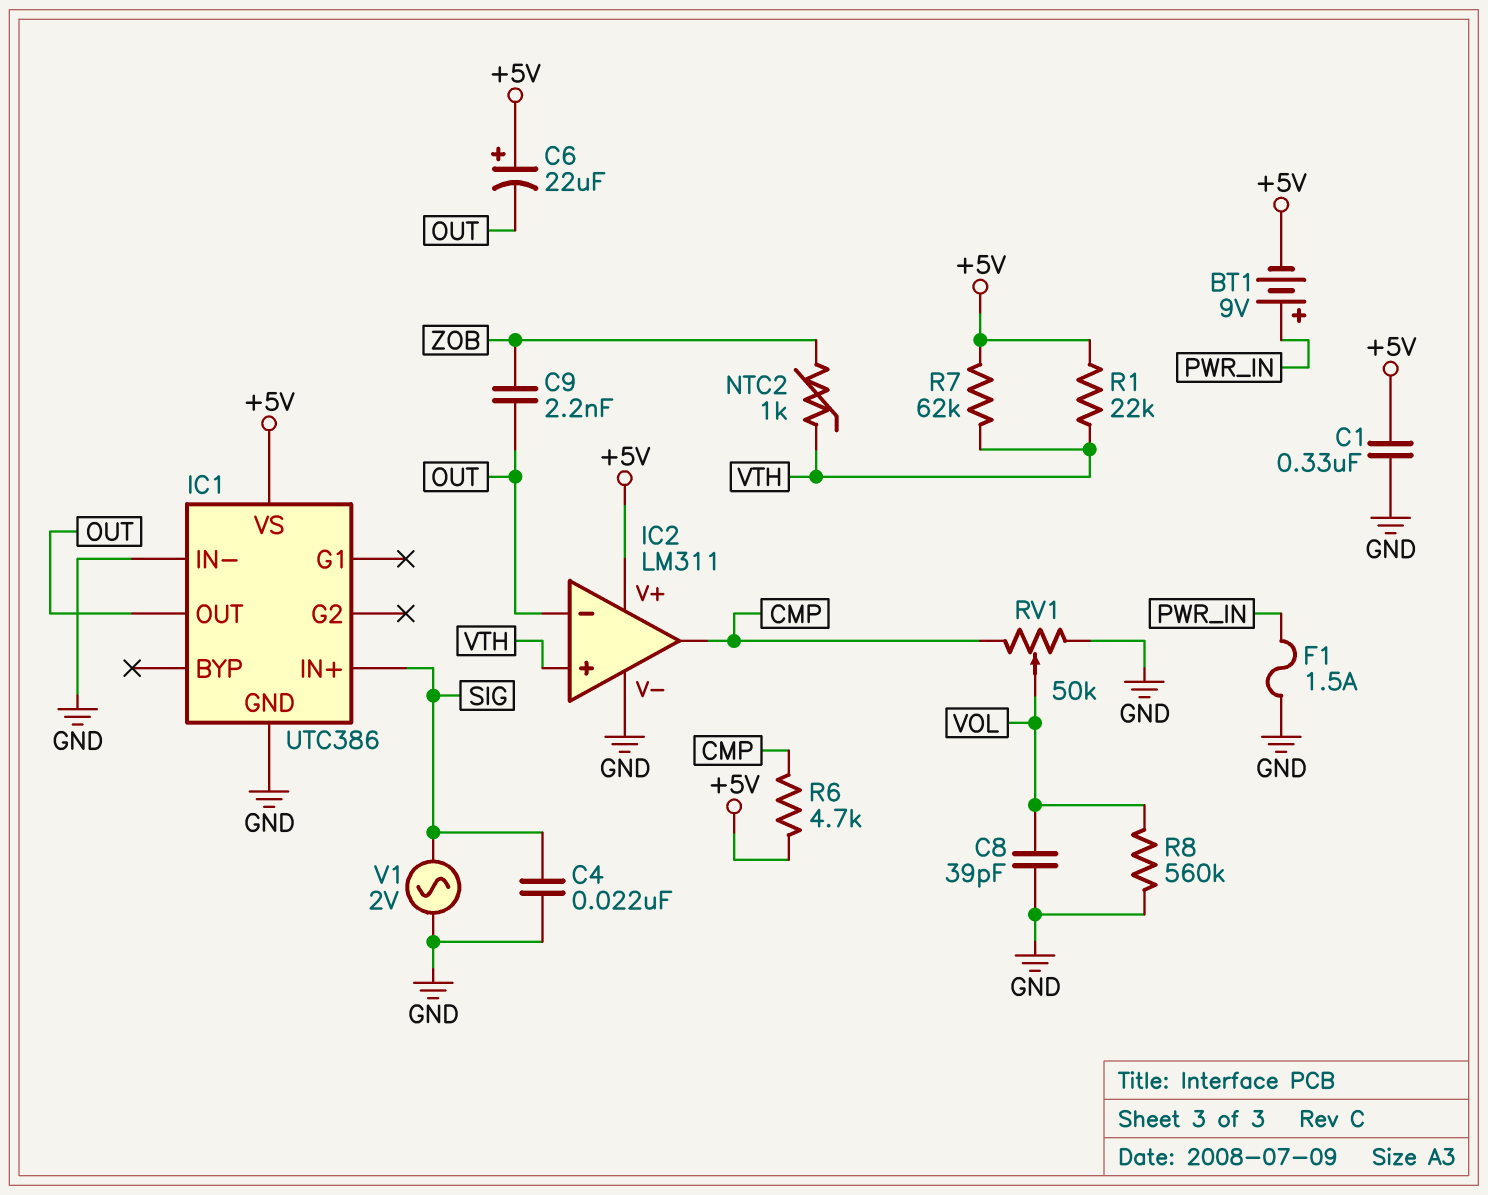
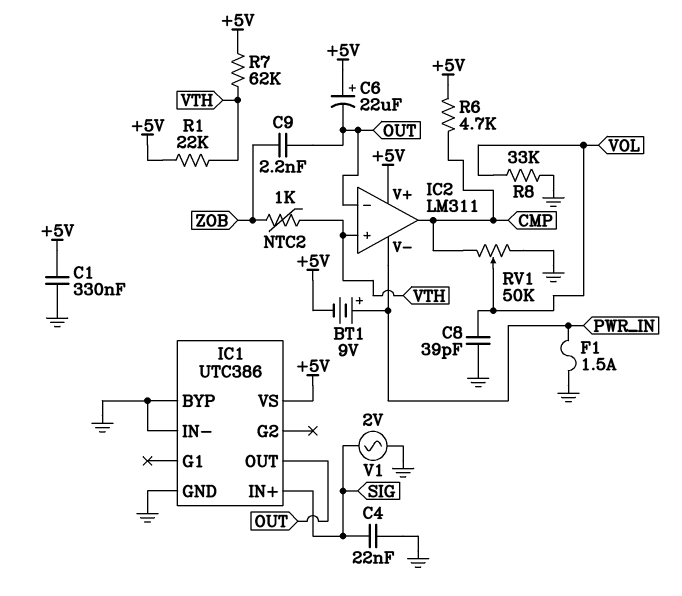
IC1 pin BYP: none -> GND
IC2 pin V-: GND -> PWR_IN
R8: 560k (GND, VOL) -> 33k (GND, VOL)

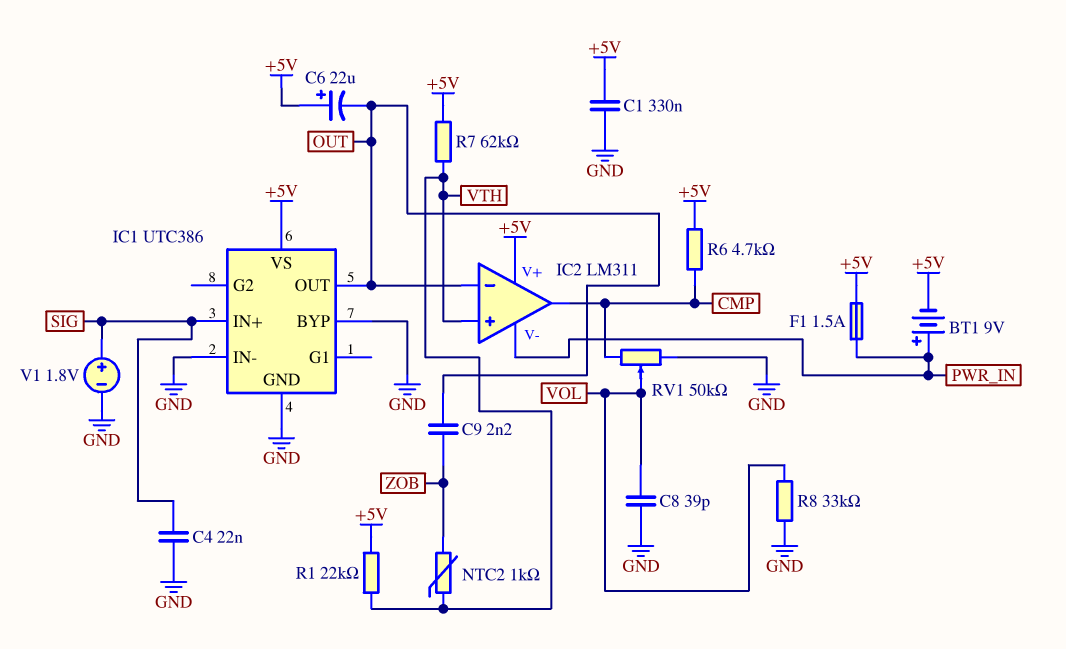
F1: 1.5A (GND, PWR_IN) -> 1.5A (+5V, PWR_IN)
V1: AC 2V (GND, SIG) -> 1.8V (plus SIG, minus GND)

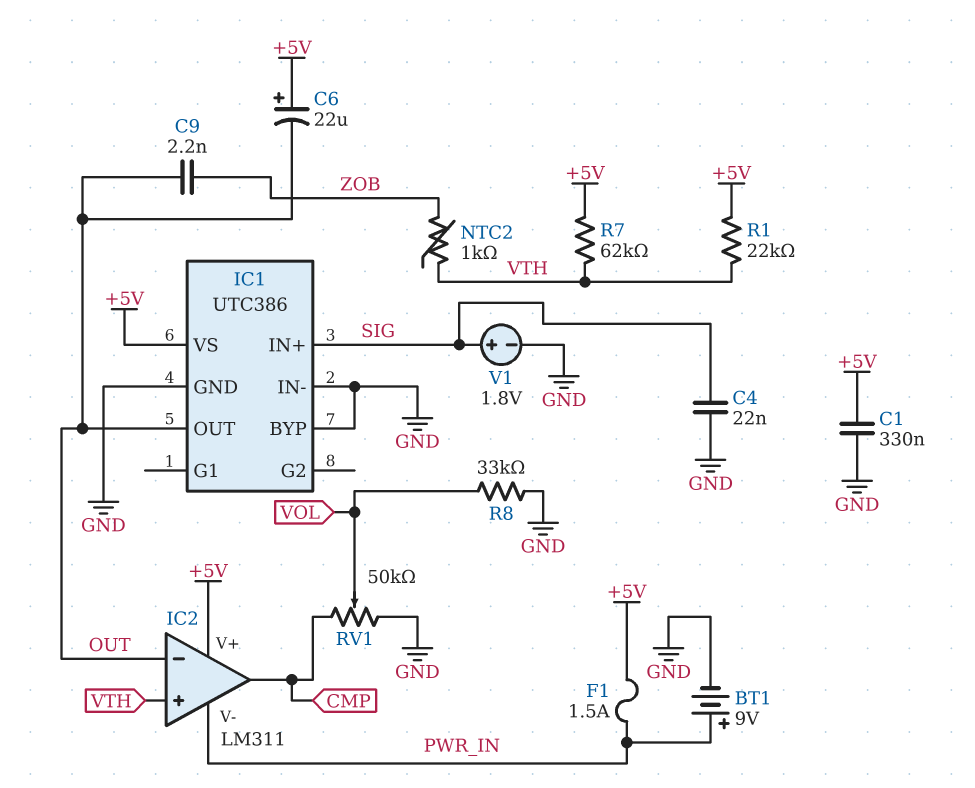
BT1: 9V (plus PWR_IN, minus +5V) -> 9V (plus PWR_IN, minus GND)
C8: 39pF (GND, VOL) -> none
R6: 4.7k (+5V, CMP) -> none

